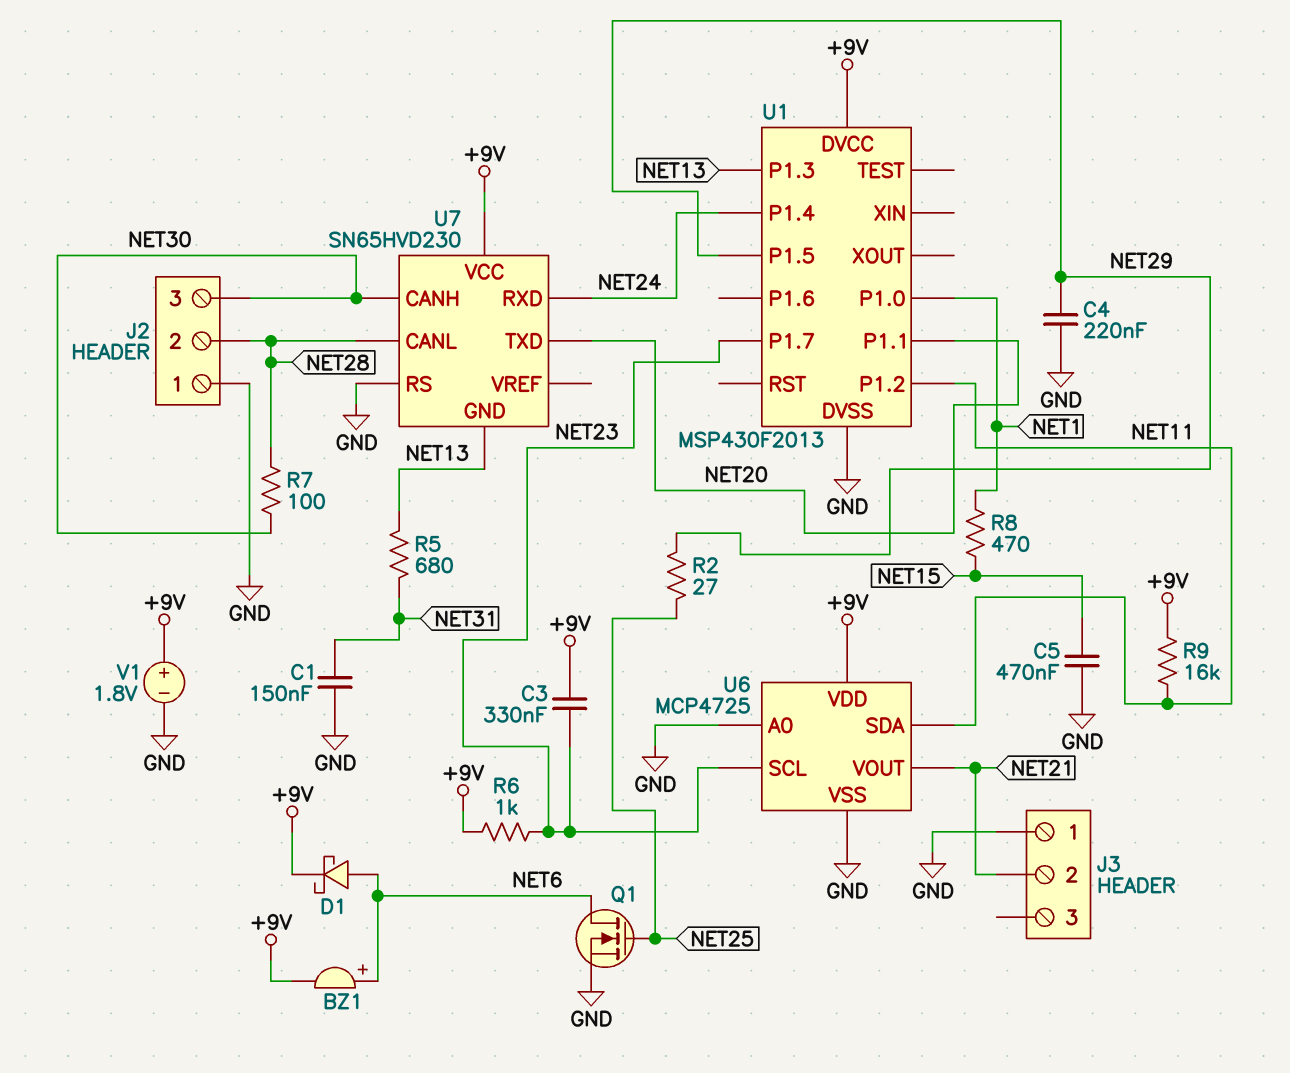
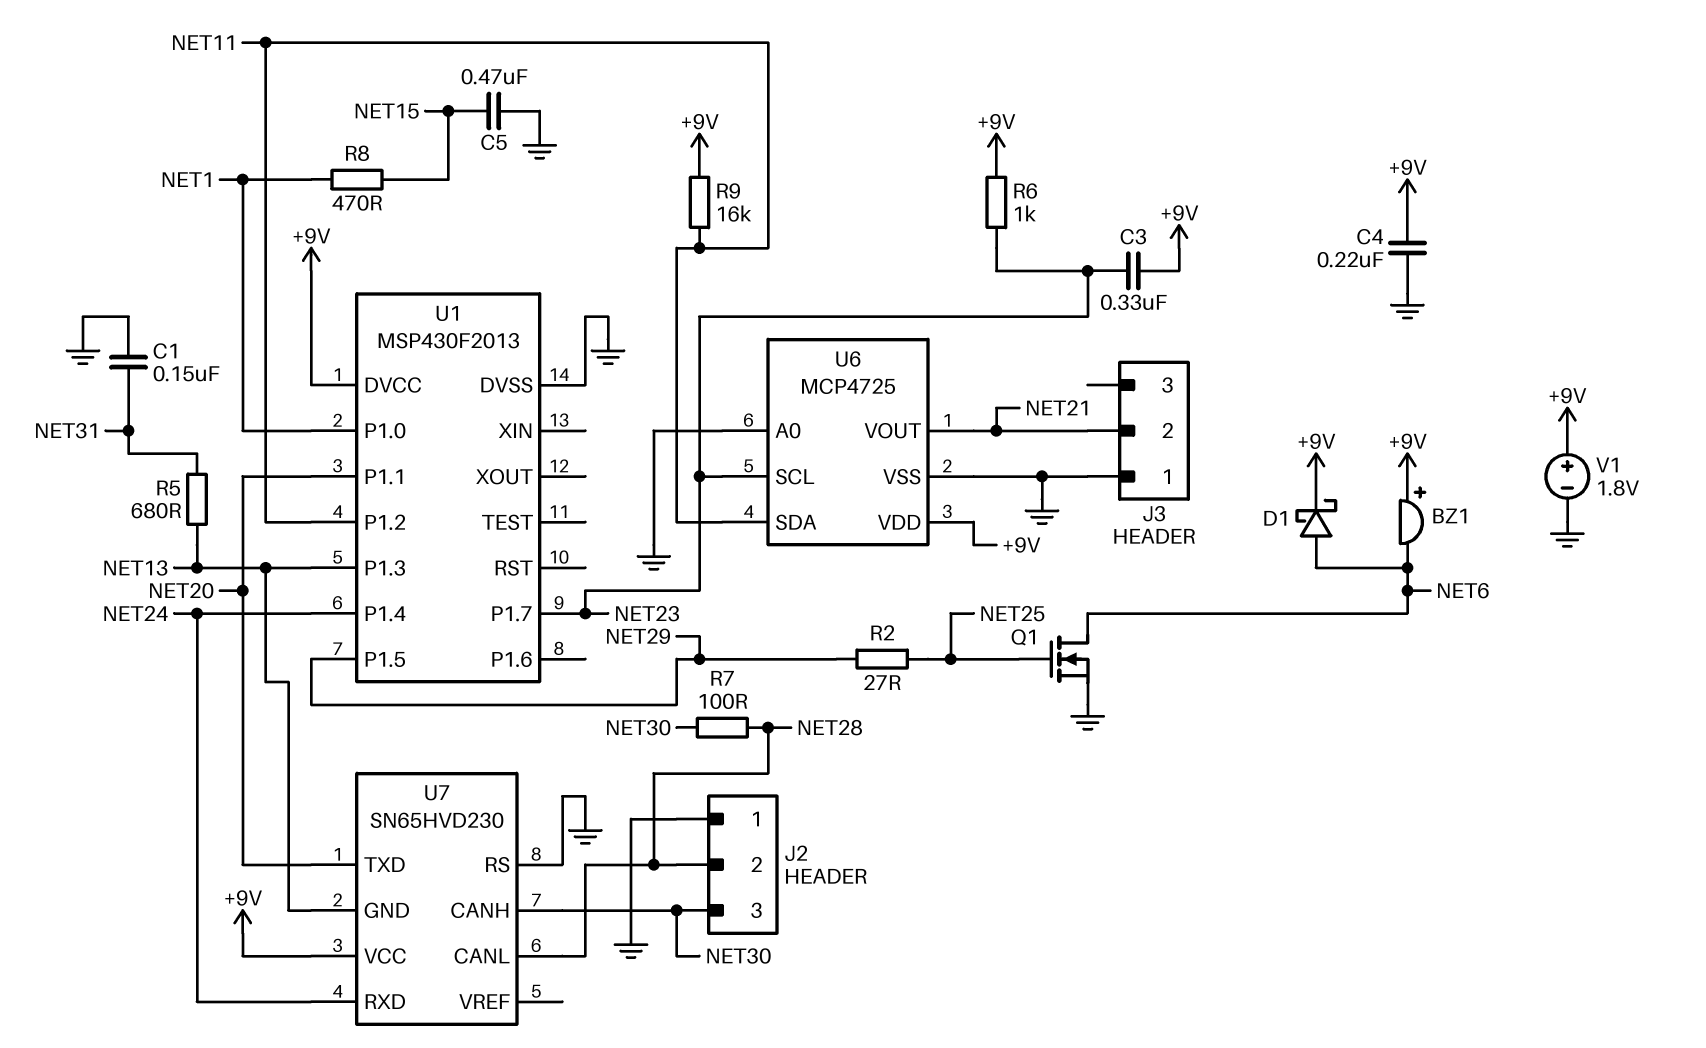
BZ1: buzzer (plus NET6, minus +9V) -> buzzer (plus +9V, minus NET6)
C4: 220nF (GND, NET29) -> 220nF (+9V, GND)

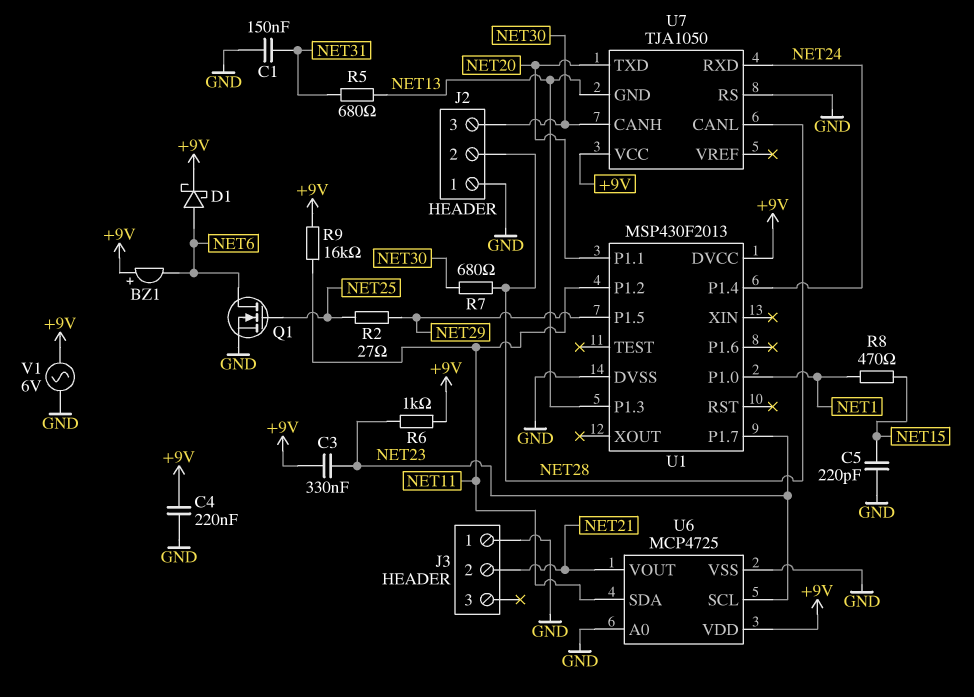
C5: 470nF (GND, NET15) -> 220pF (GND, NET15)
R7: 100 (NET28, NET30) -> 680 (NET28, NET30)
U7: SN65HVD230 -> TJA1050
V1: 1.8V (plus +9V, minus GND) -> AC 6V (+9V, GND)

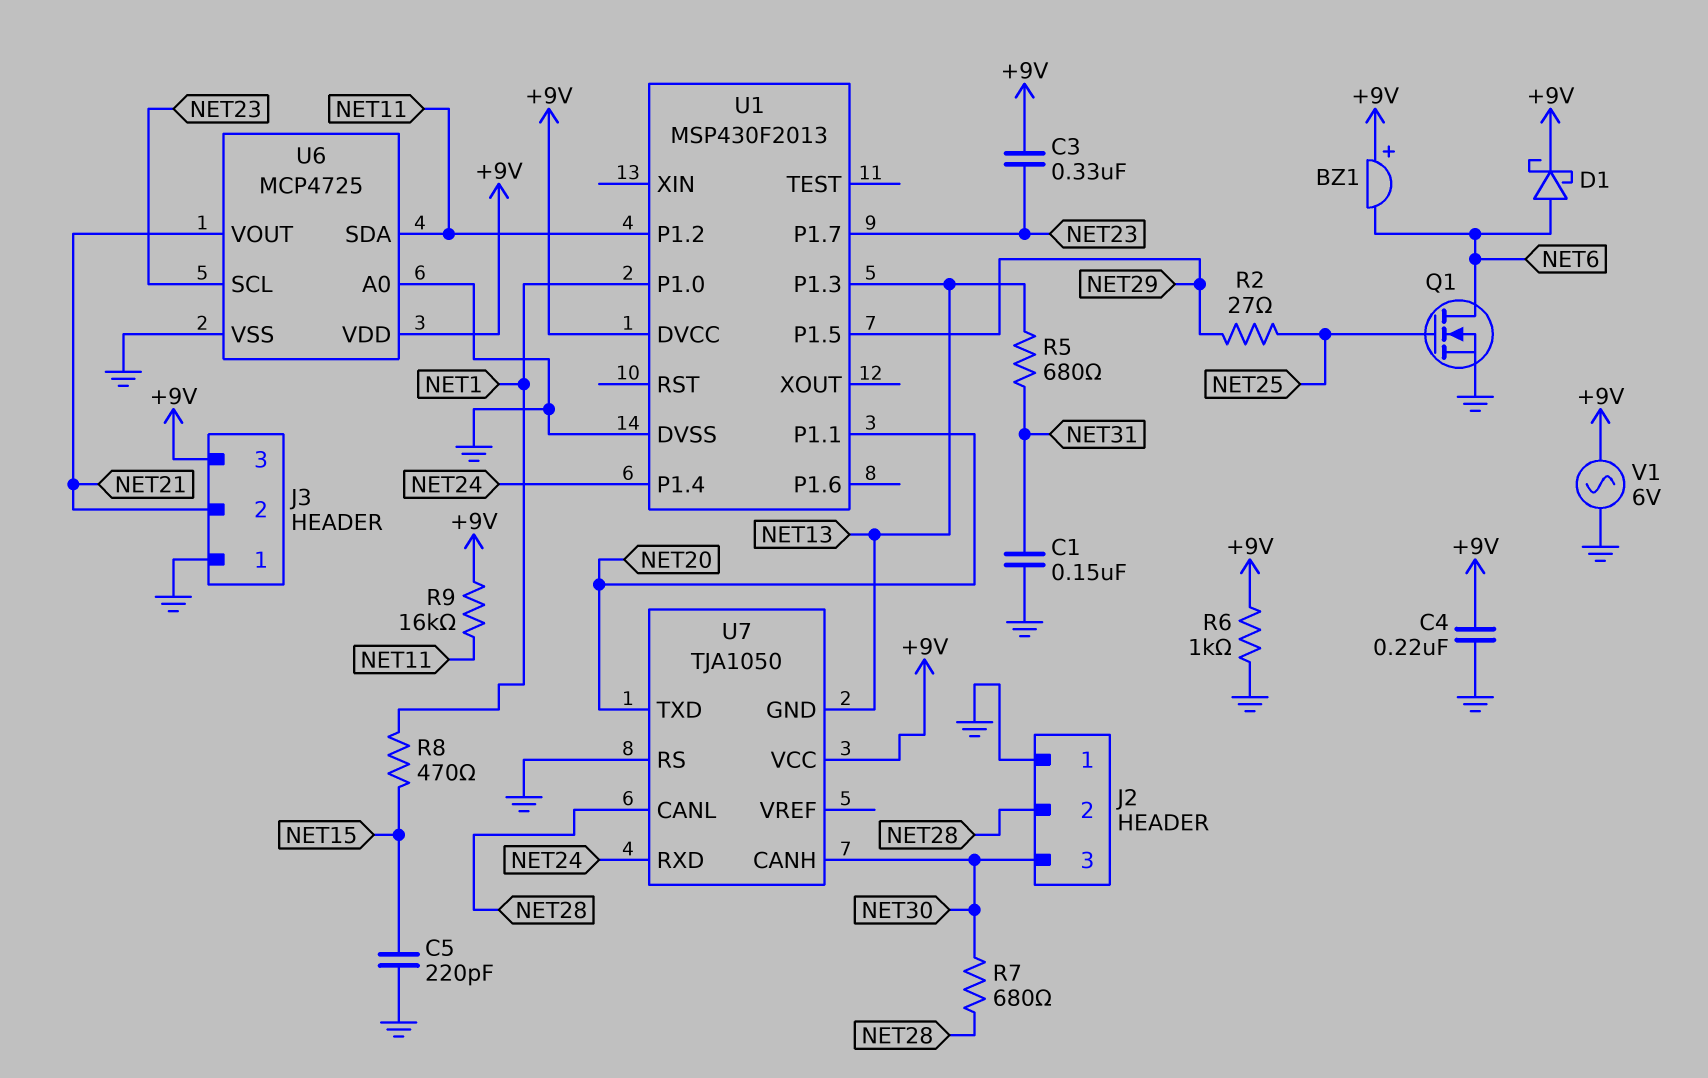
J3 pin 3: none -> +9V
R6: 1k (+9V, NET23) -> 1k (+9V, GND)

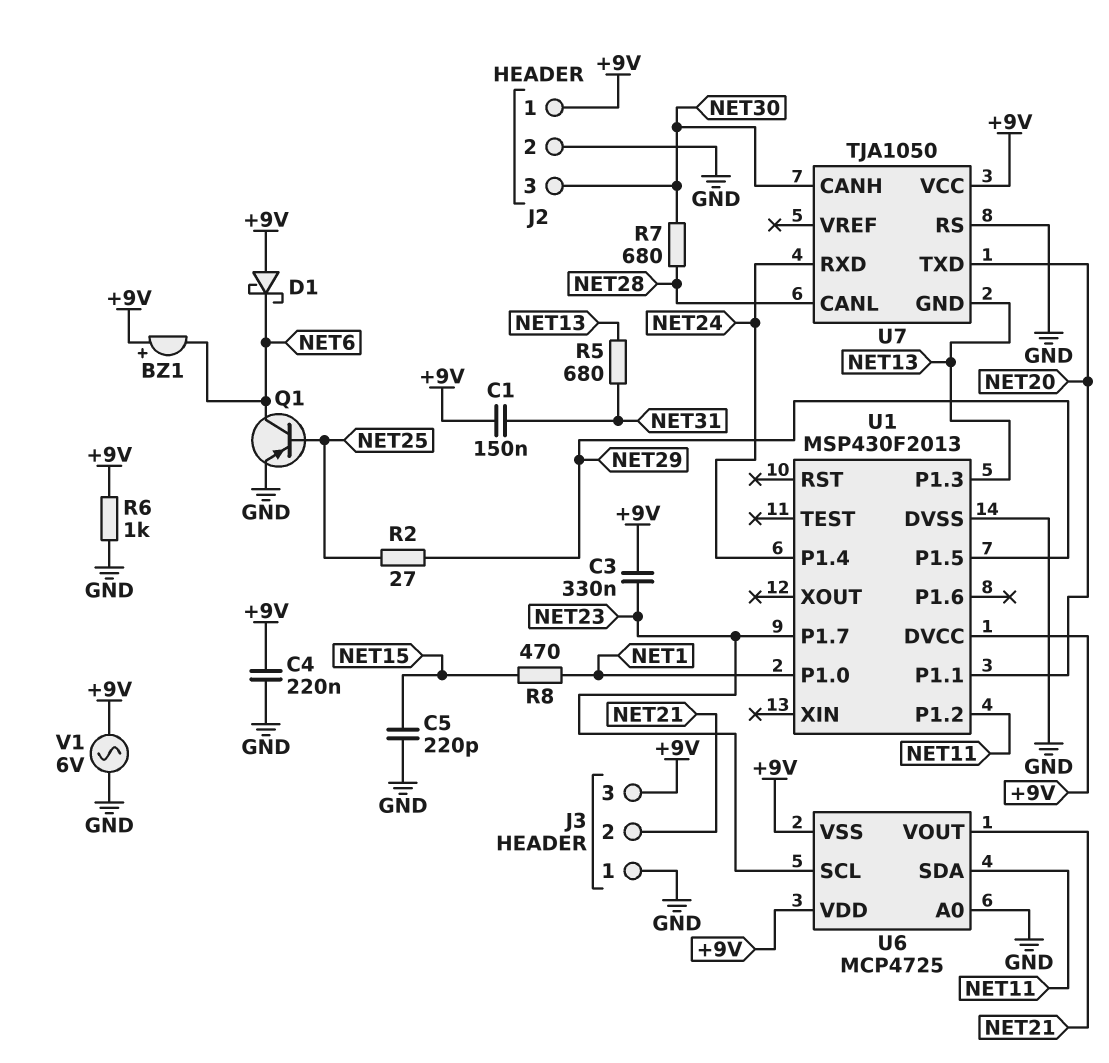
C1: 150nF (GND, NET31) -> 150nF (+9V, NET31)
D1: schottky (A NET6, K +9V) -> schottky (A +9V, K NET6)
J2 pin 1: GND -> +9V
J2 pin 2: NET28 -> GND
Q1: NMOS (G NET25, D NET6, S GND) -> PNP (B NET25, C NET6, E GND)
R9: 16k (+9V, NET11) -> none
U6 pin VSS: GND -> +9V

